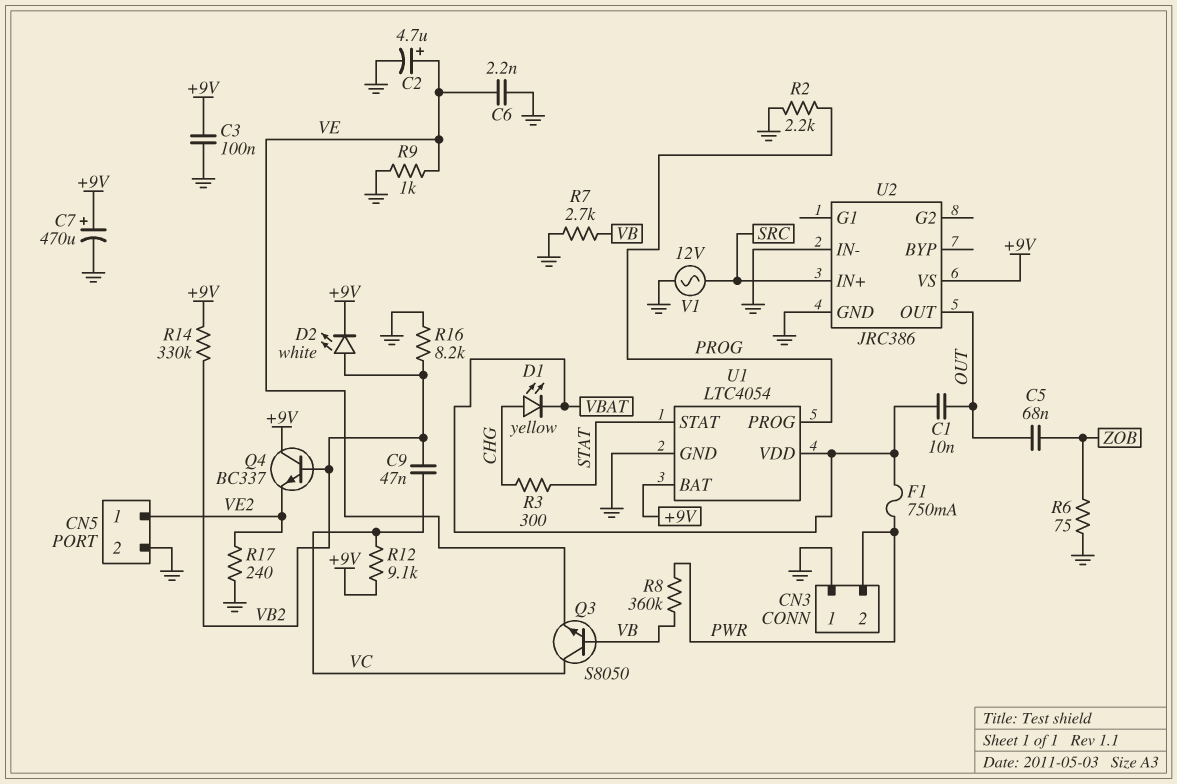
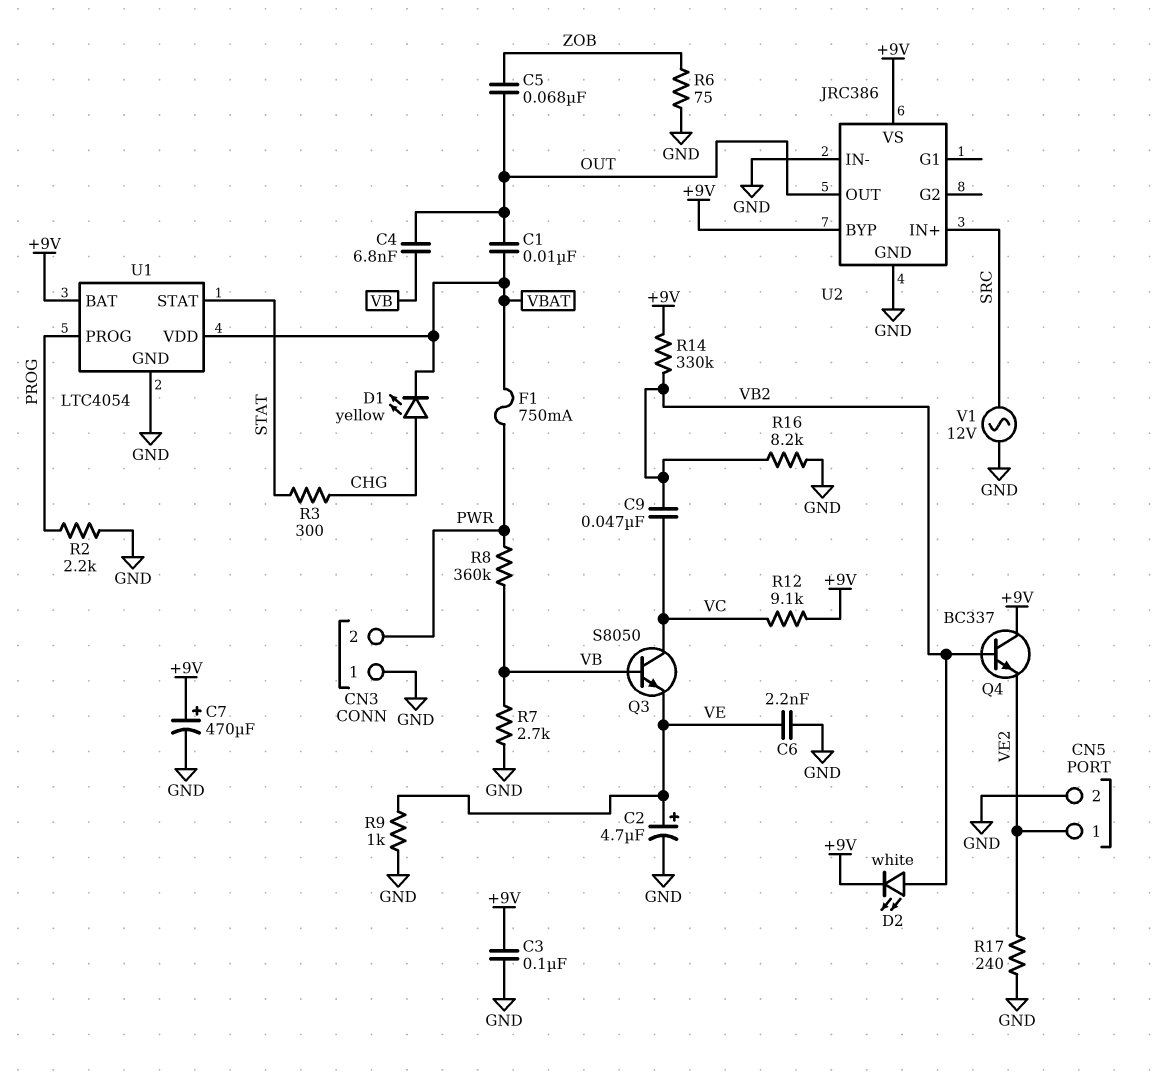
C4: none -> 6.8nF (OUT, VB)
U2 pin BYP: none -> +9V

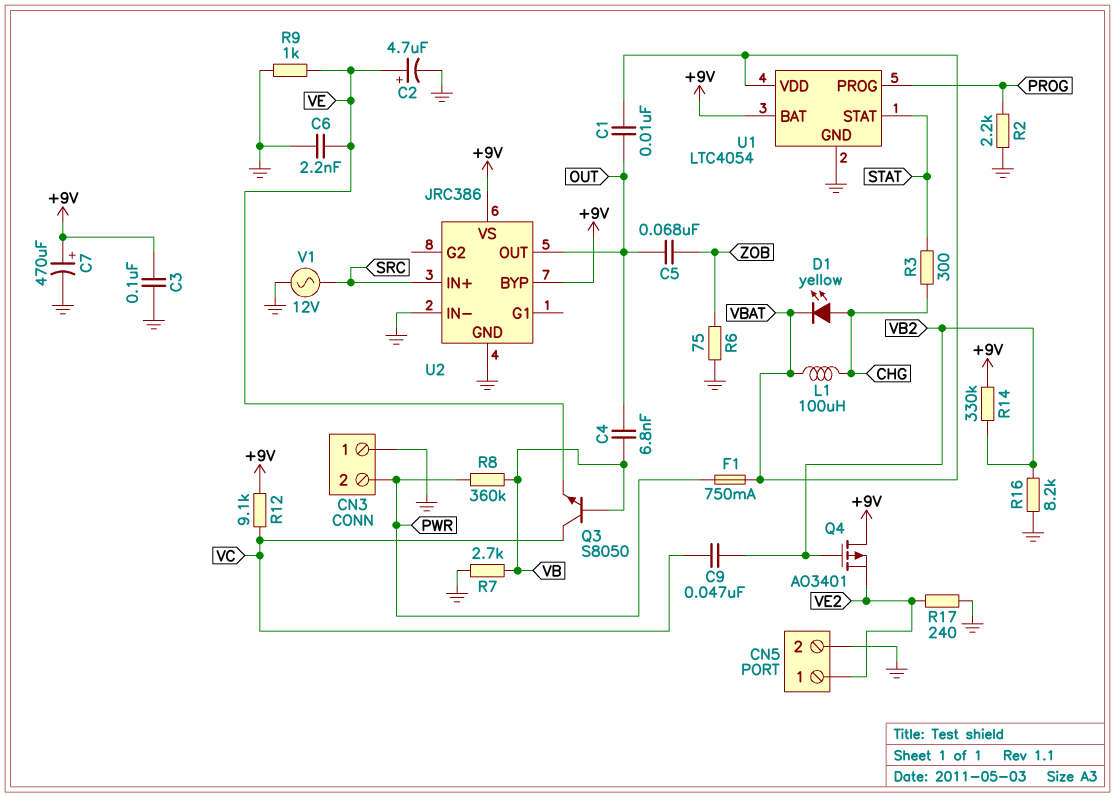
D2: LED white (A VB2, K +9V) -> none
L1: none -> 100uH (CHG, VBAT)
Q4: NPN BC337 (B VB2, C +9V, E VE2) -> PMOS AO3401 (G VB2, D +9V, S VE2)

